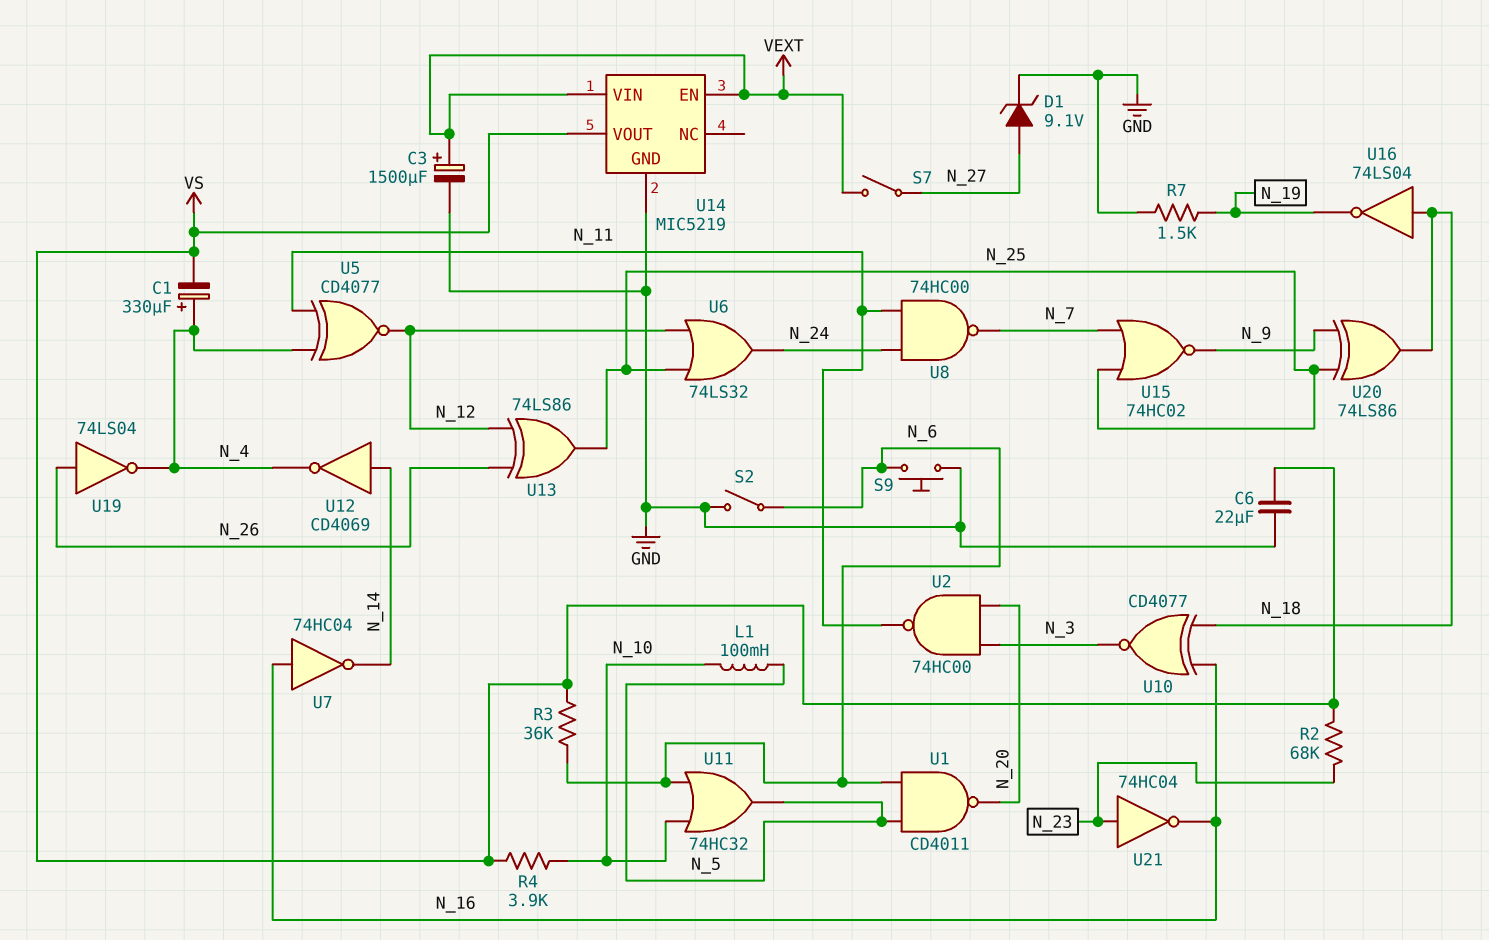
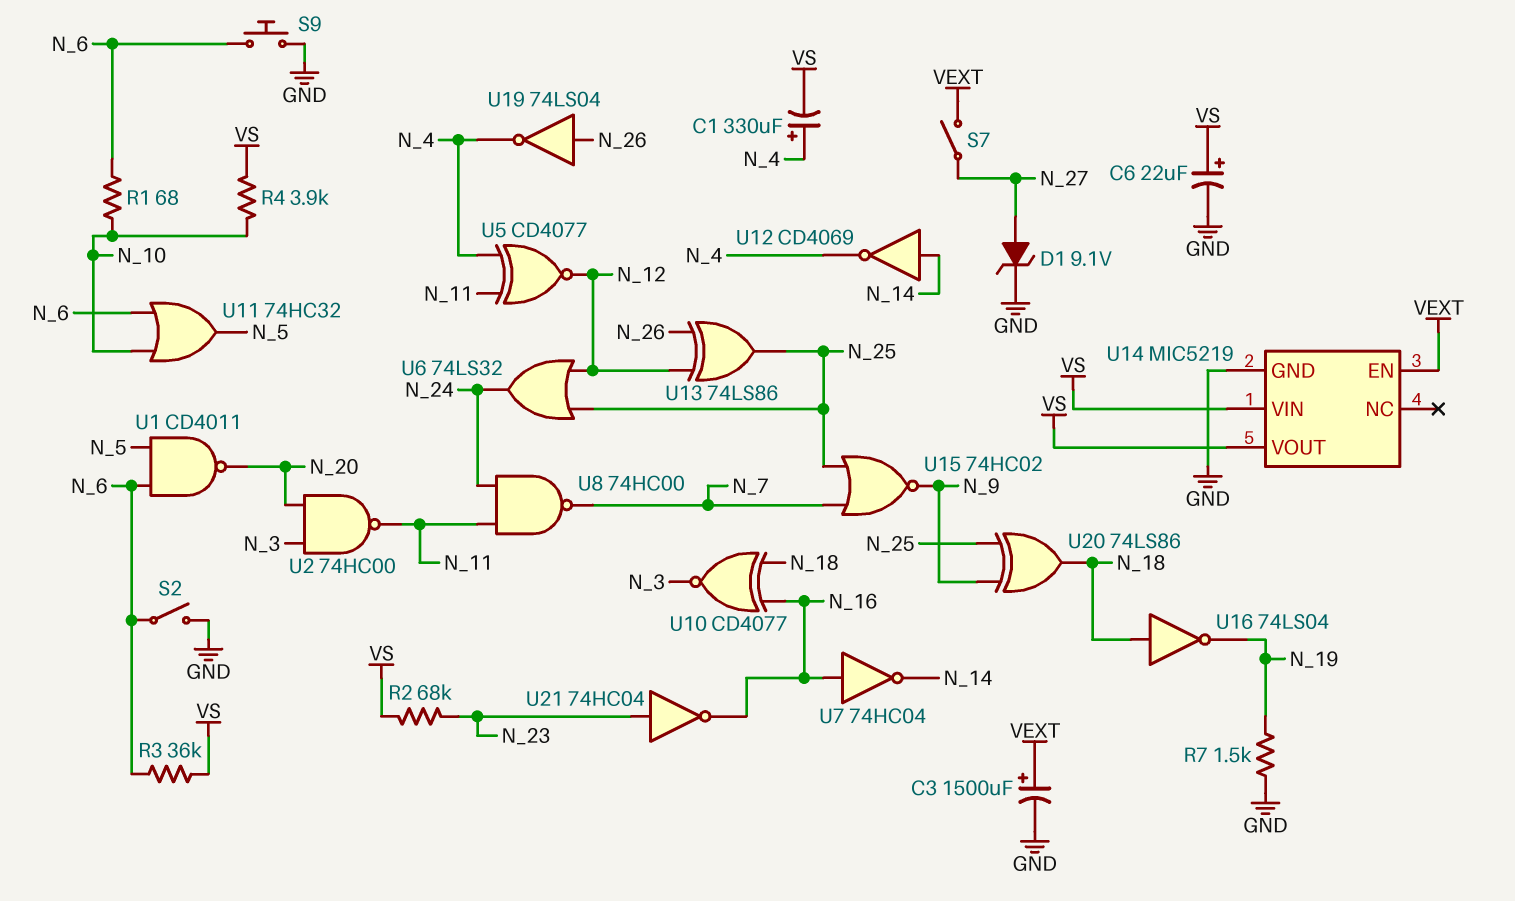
C6: 22uF (GND, VS) -> 22uF (plus VS, minus GND)
L1: 100mH (N_5, N_10) -> none
R1: none -> 68 (N_6, N_10)
U14 pin VIN: VEXT -> VS

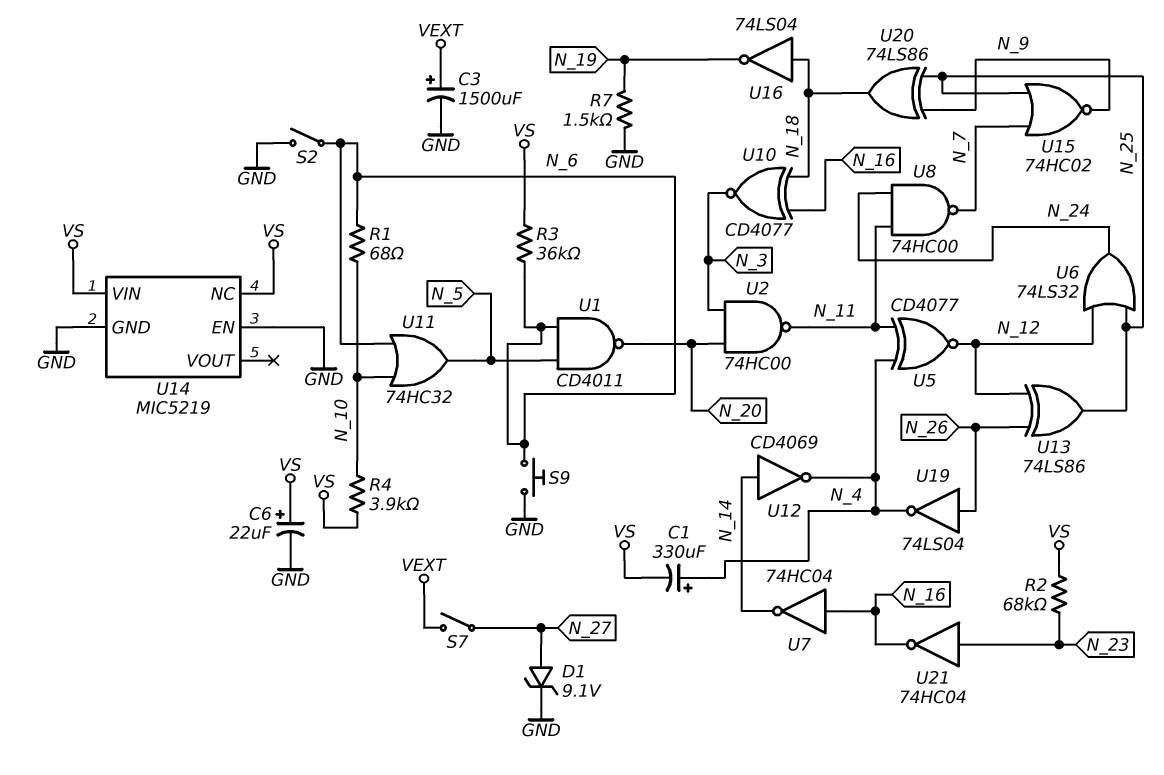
U14 pin EN: VEXT -> GND
U14 pin NC: none -> VS
U14 pin VOUT: VS -> none

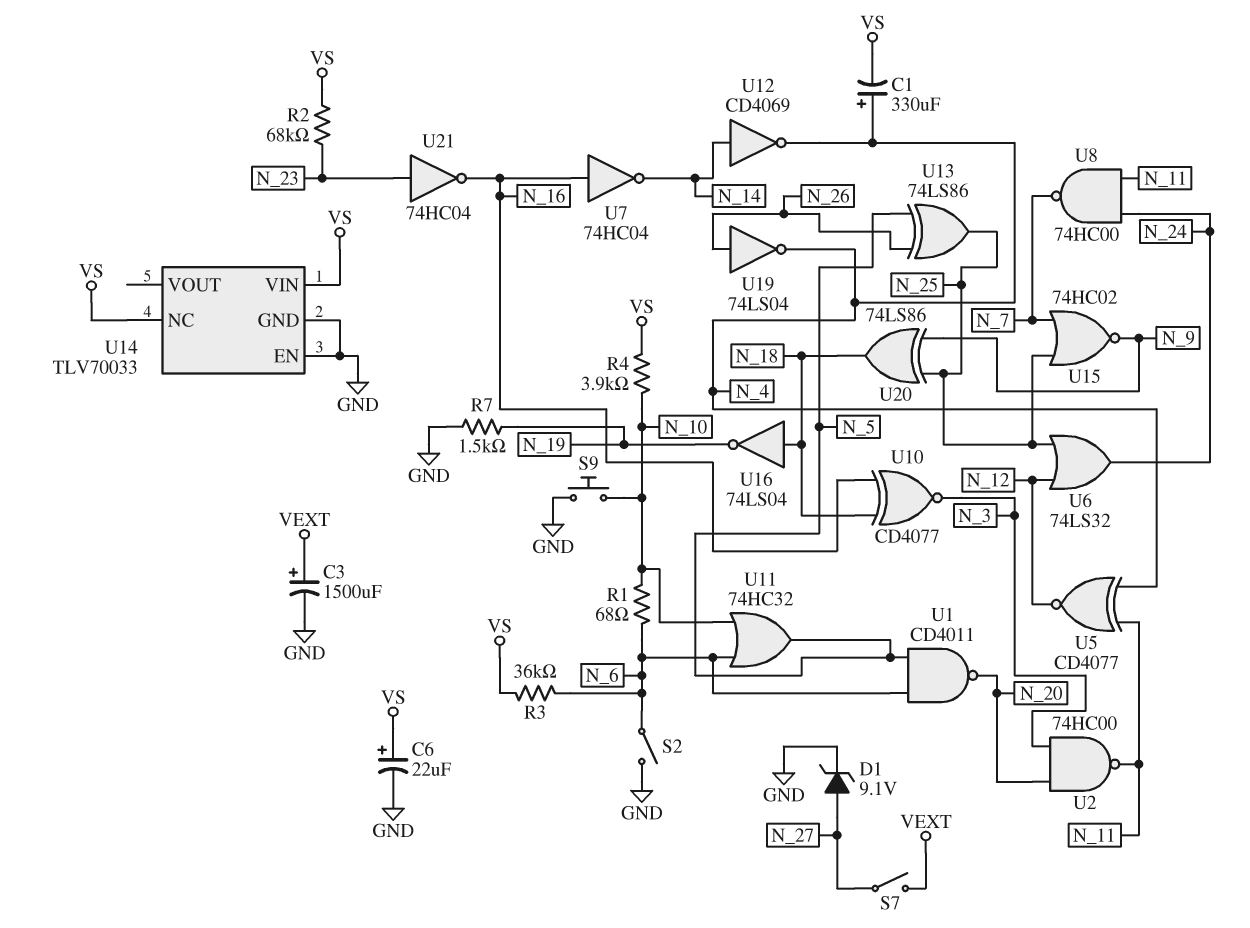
S9: button (GND, N_6) -> button (GND, N_10)
U13: XOR 74LS86 (in N_12, in N_26, out N_25) -> XOR 74LS86 (in N_5, in N_26, out N_25)
U14: MIC5219 -> TLV70033

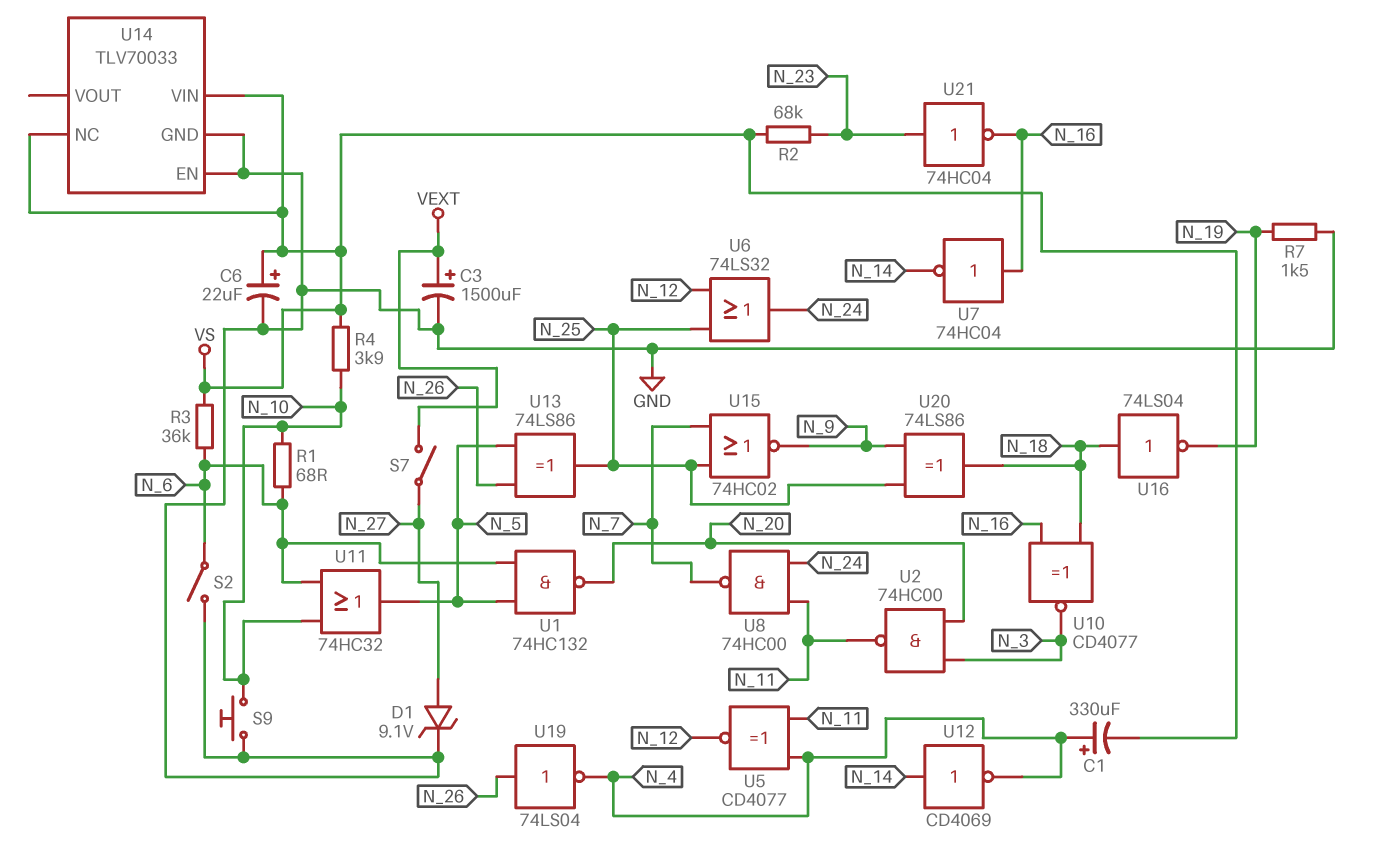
U1: NAND CD4011 (in N_5, in N_6, out N_20) -> NAND 74HC132 (in N_5, in N_6, out N_20)

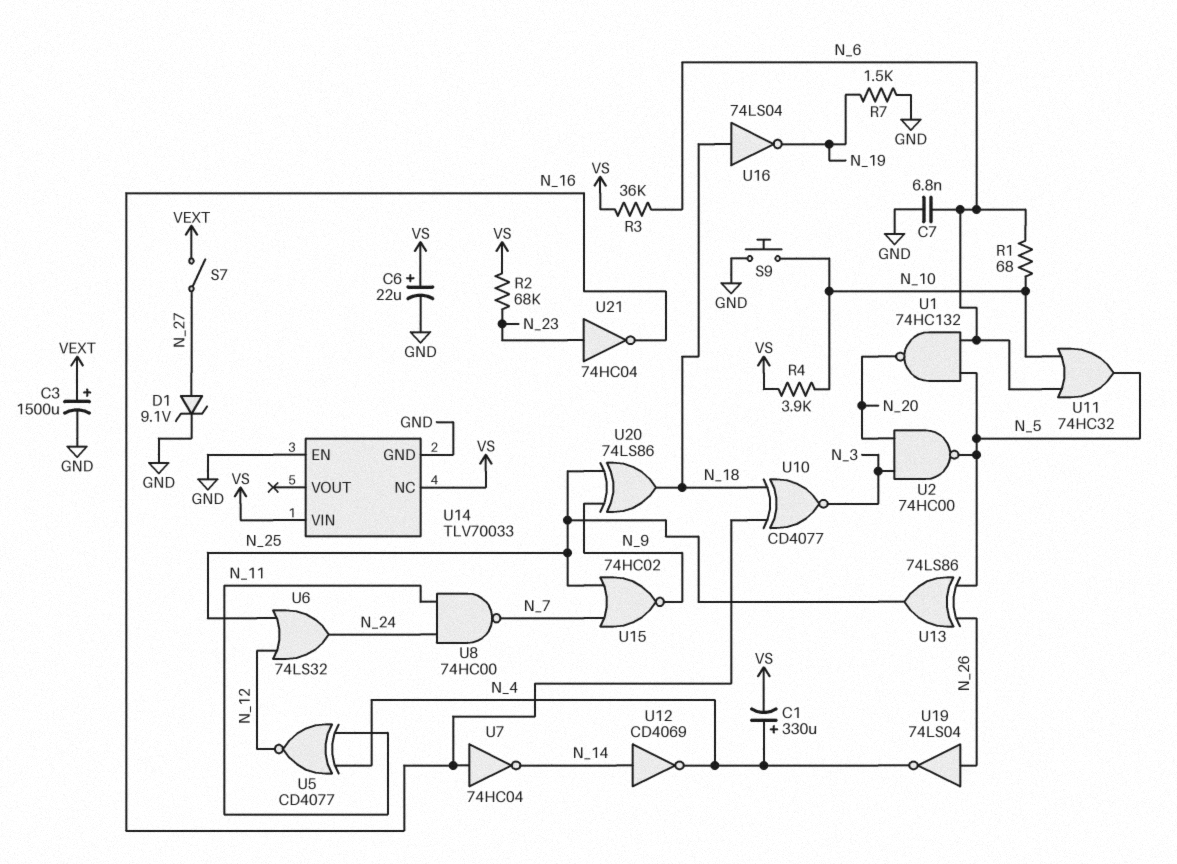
C7: none -> 6.8nF (GND, N_6)
S2: switch (GND, N_6) -> none
U2: NAND 74HC00 (in N_3, in N_20, out N_11) -> NAND 74HC00 (in N_3, in N_20, out N_5)

